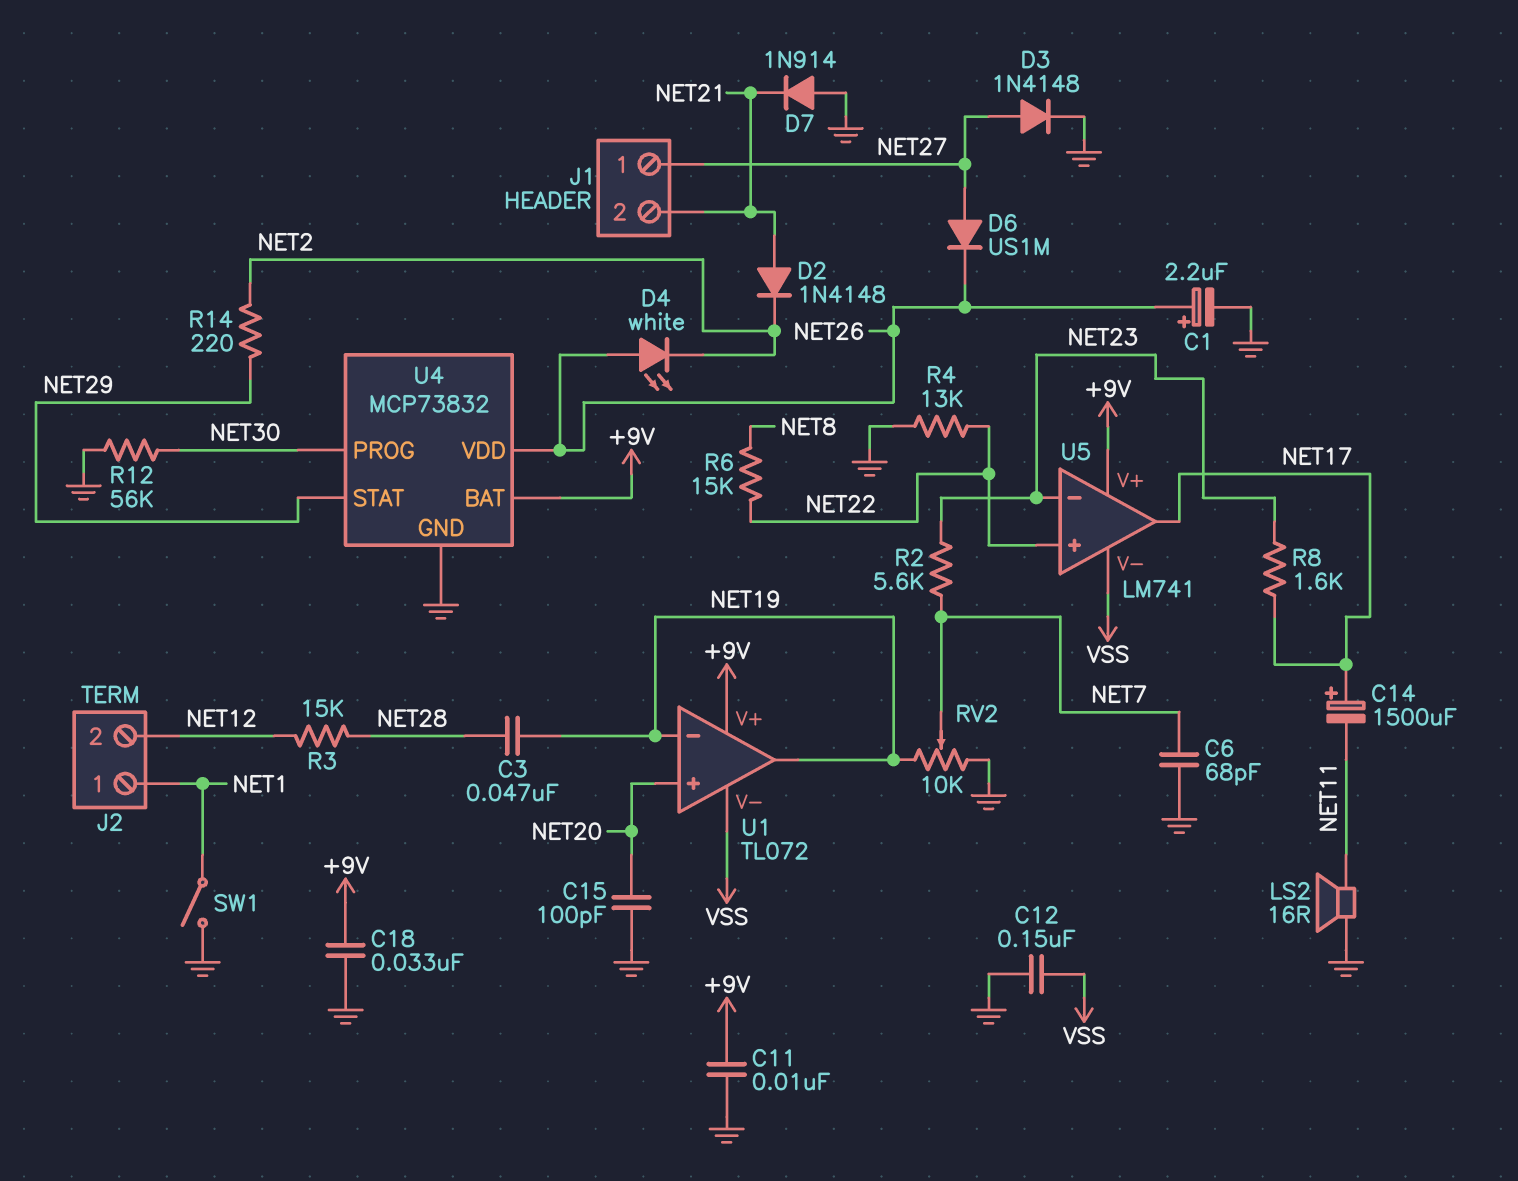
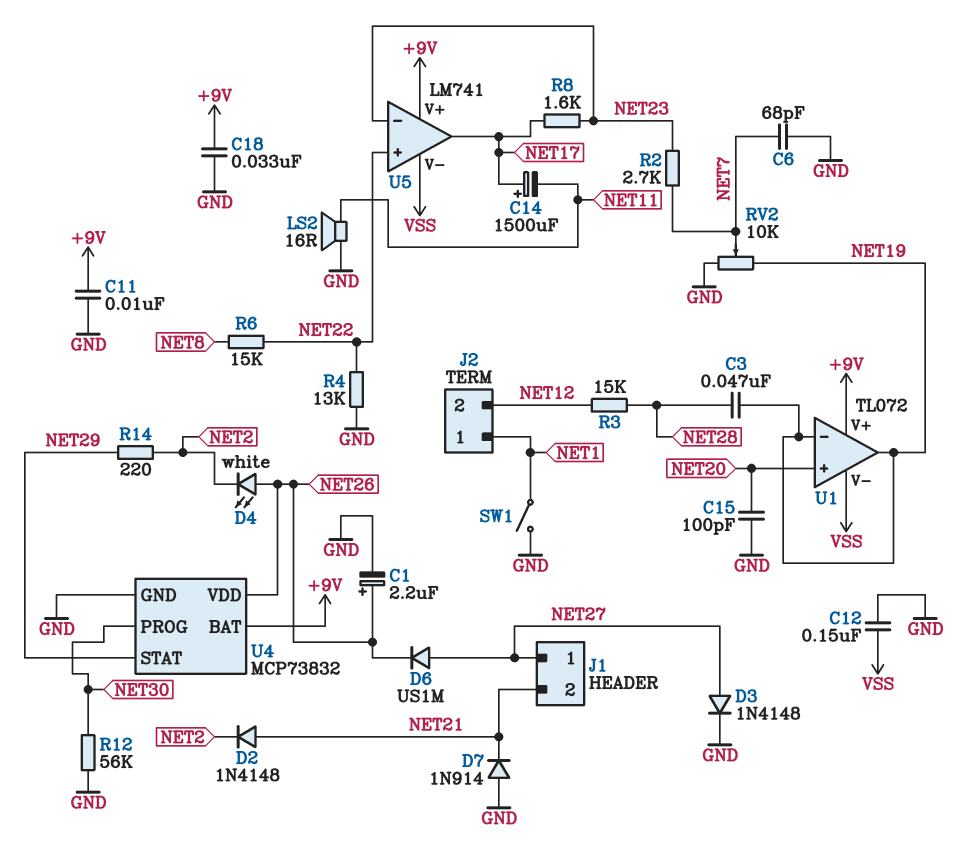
R2: 5.6k (NET7, NET23) -> 2.7k (NET7, NET23)

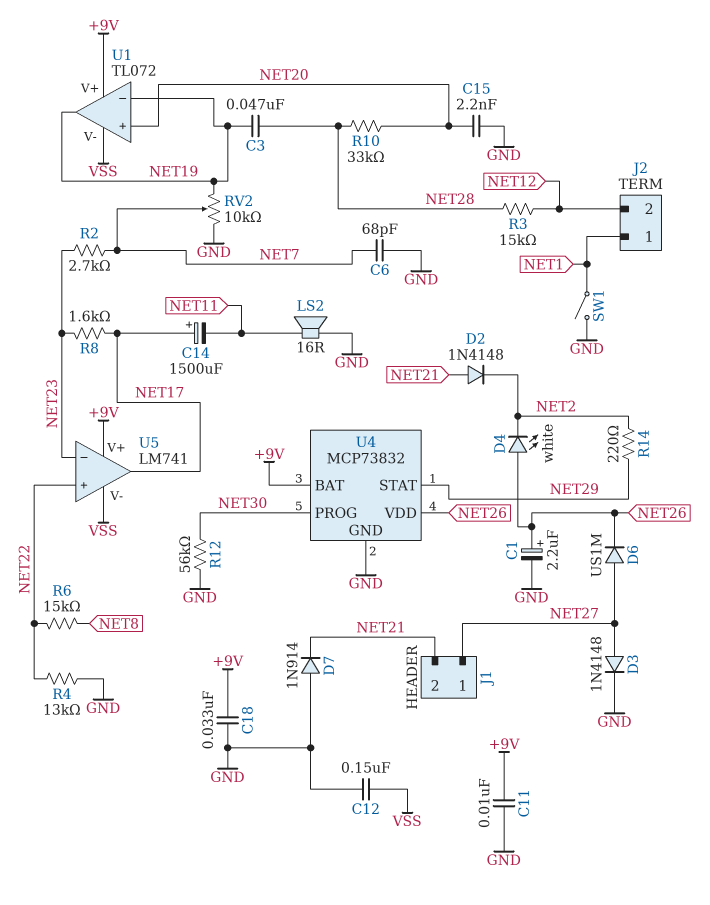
C15: 100pF (GND, NET20) -> 2.2nF (GND, NET20)
R10: none -> 33k (NET20, NET28)

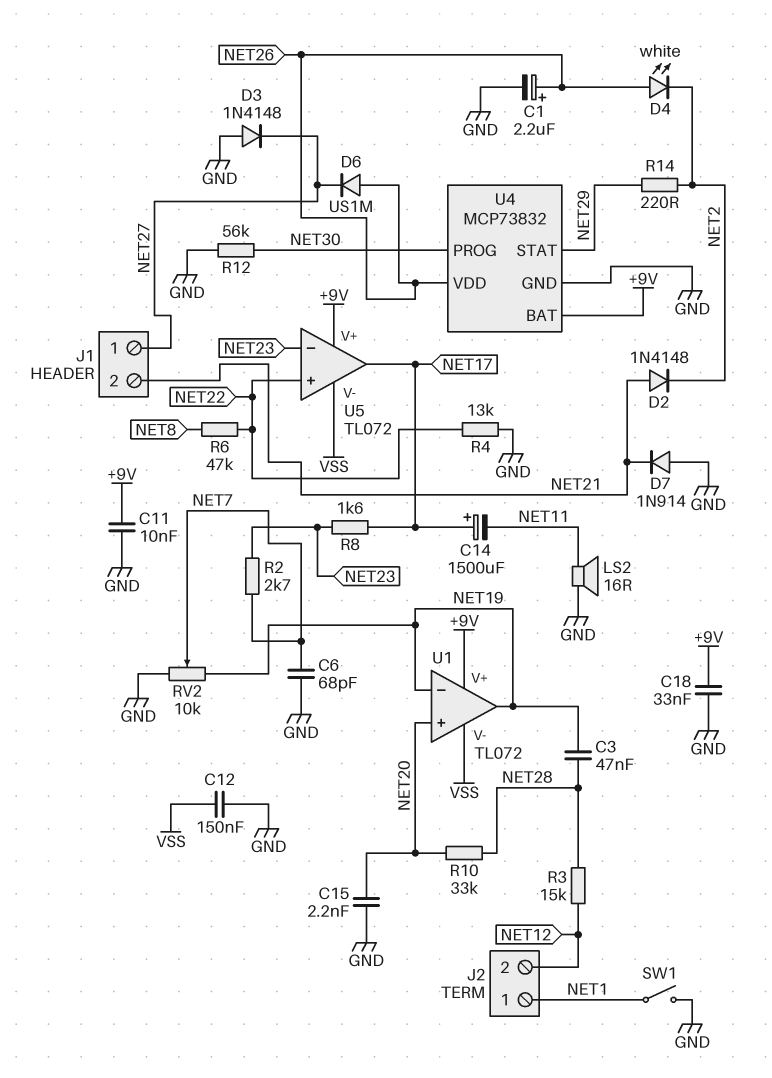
D3: diode 1N4148 (A NET27, K GND) -> diode 1N4148 (A GND, K NET27)
D6: diode US1M (A NET27, K NET26) -> diode US1M (A NET26, K NET27)
R6: 15k (NET8, NET22) -> 47k (NET8, NET22)
U5: LM741 -> TL072

